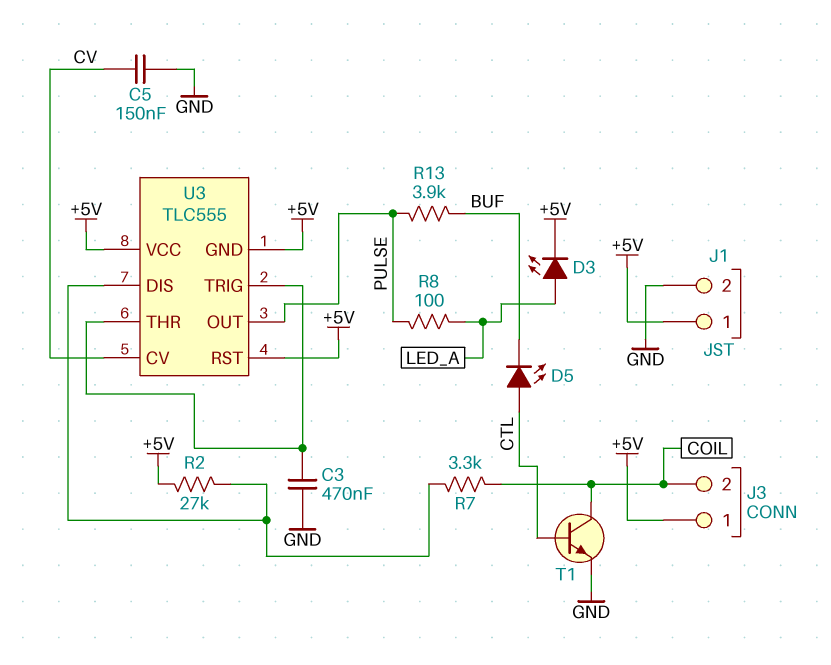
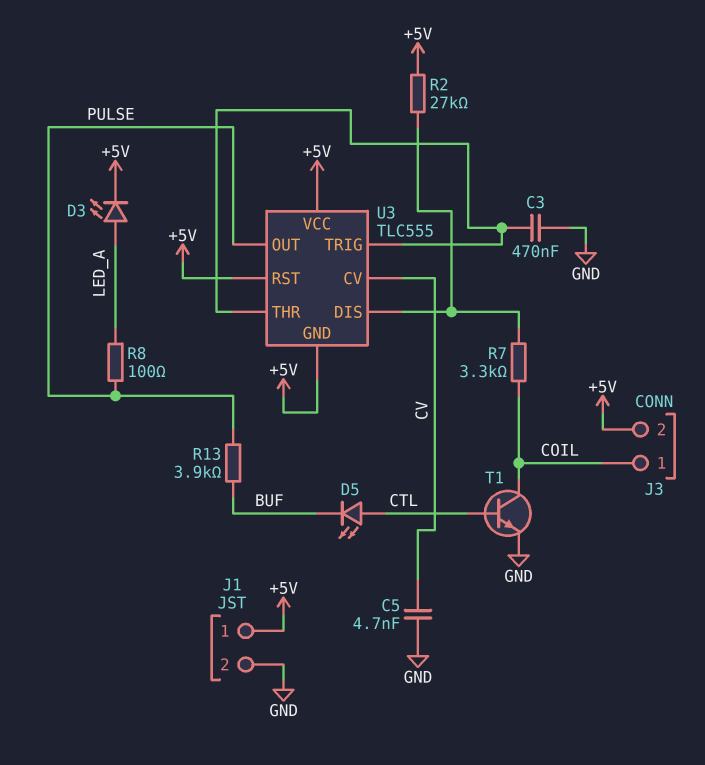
C5: 150nF (CV, GND) -> 4.7nF (CV, GND)
J3 pin 1: +5V -> COIL
J3 pin 2: COIL -> +5V

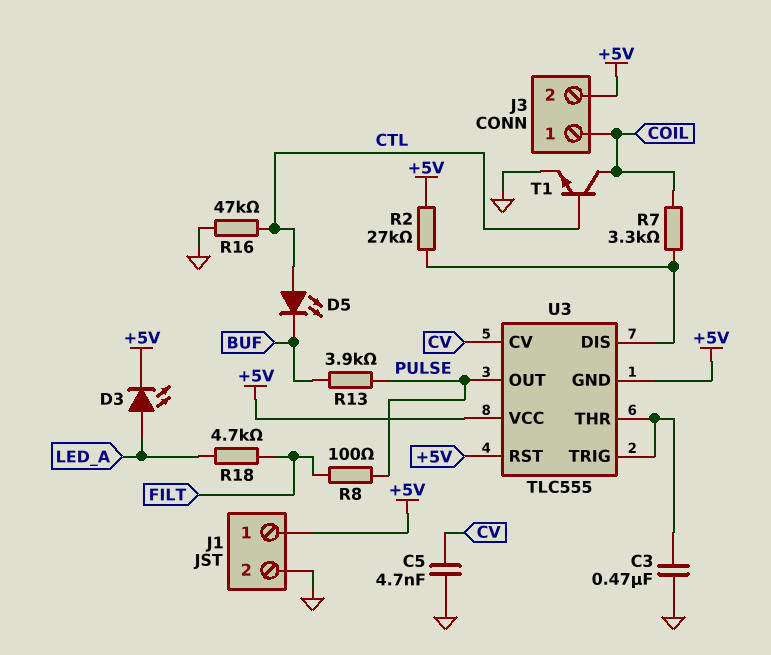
R8: 100 (LED_A, PULSE) -> 100 (FILT, PULSE)
R16: none -> 47k (CTL, GND)
R18: none -> 4.7k (FILT, LED_A)

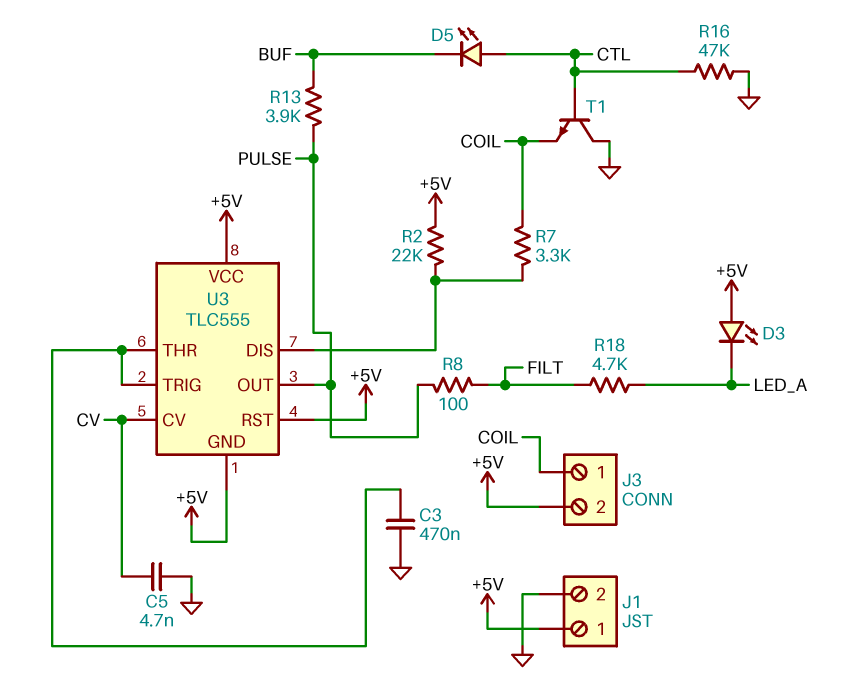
D3: LED (A LED_A, K +5V) -> LED (A +5V, K LED_A)
R2: 27k (+5V, U3/DIS) -> 22k (+5V, U3/DIS)
T1: NPN (B CTL, C COIL, E GND) -> NPN (B CTL, C GND, E COIL)

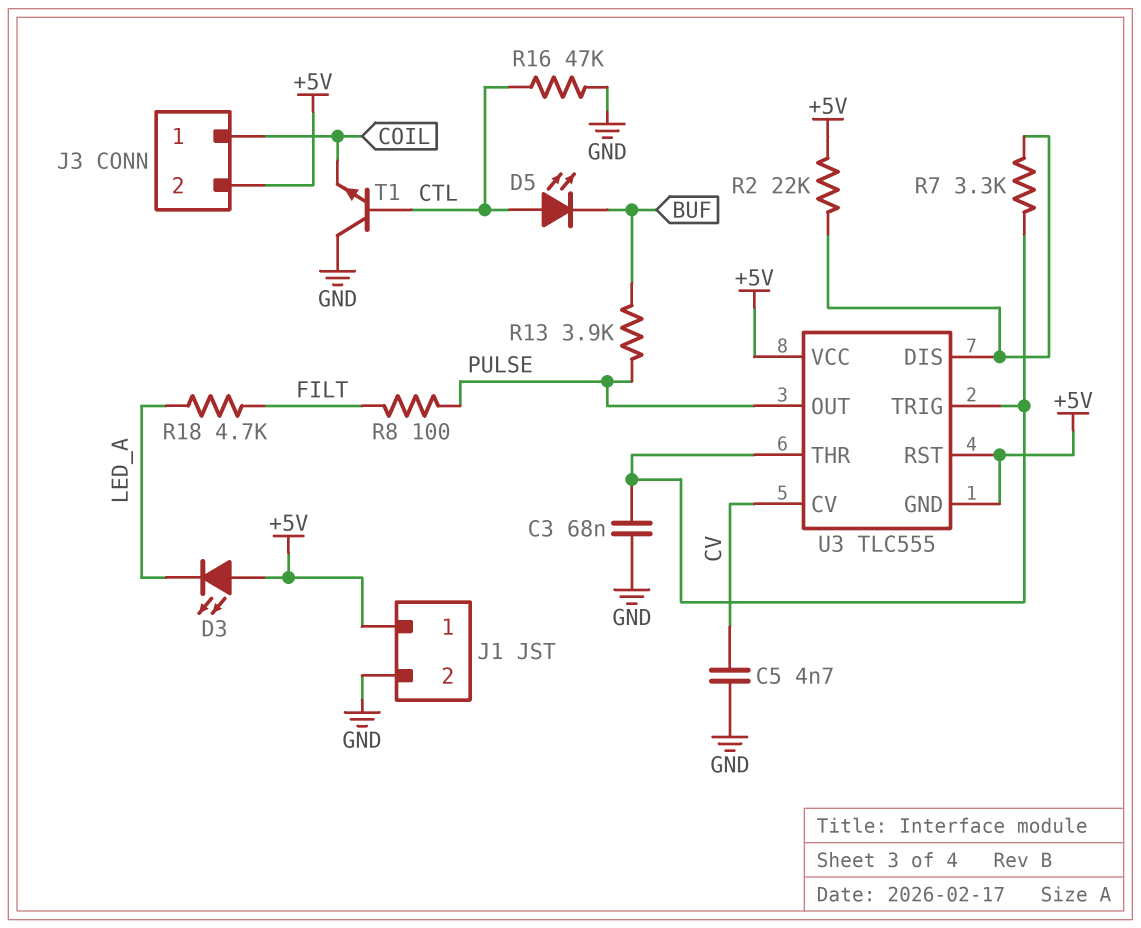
C3: 470nF (GND, U3/THR) -> 68nF (GND, U3/THR)
R7: 3.3k (COIL, U3/DIS) -> 3.3k (U3/DIS, U3/THR)

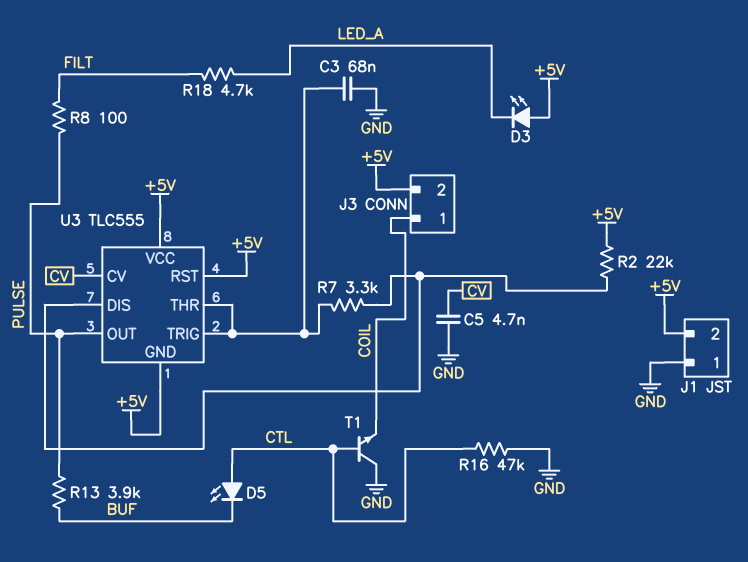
J1 pin 1: +5V -> GND
J1 pin 2: GND -> +5V

